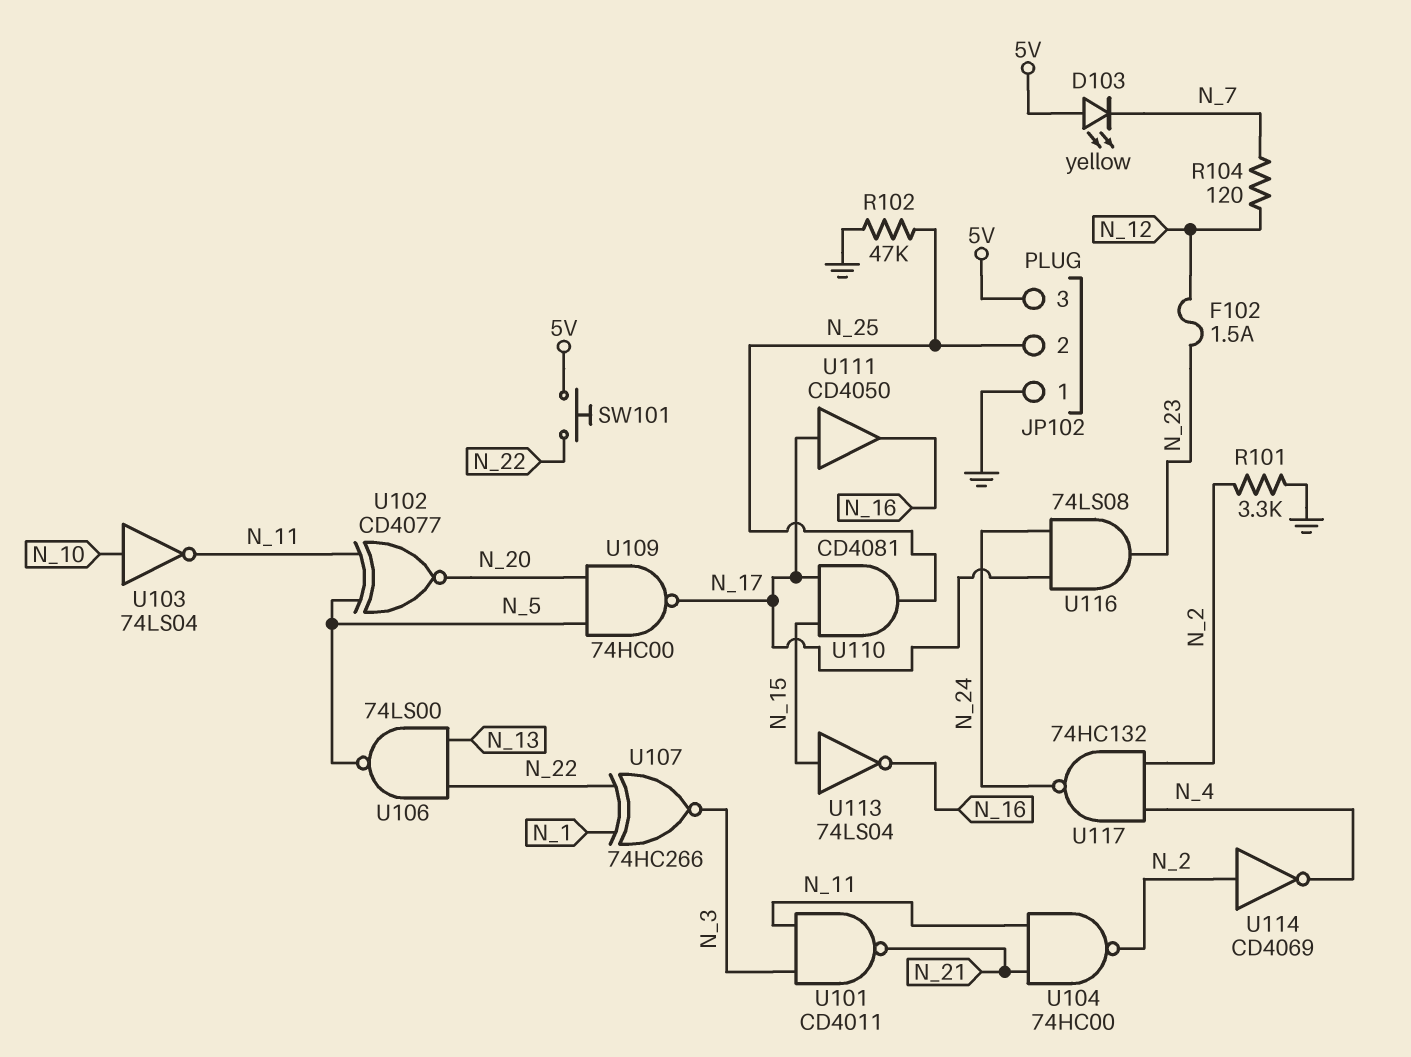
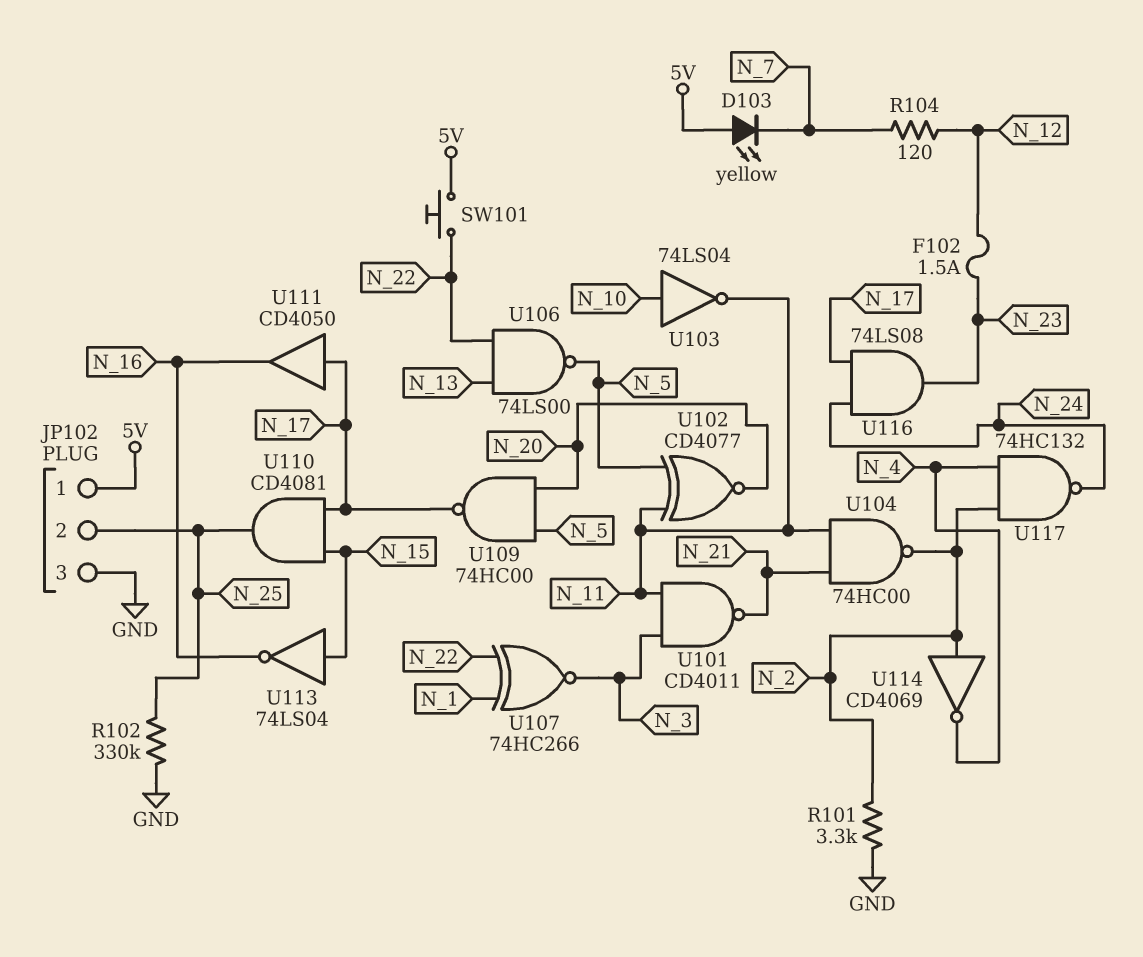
JP102 pin 1: GND -> 5V
JP102 pin 3: 5V -> GND
R102: 47k (GND, N_25) -> 330k (GND, N_25)

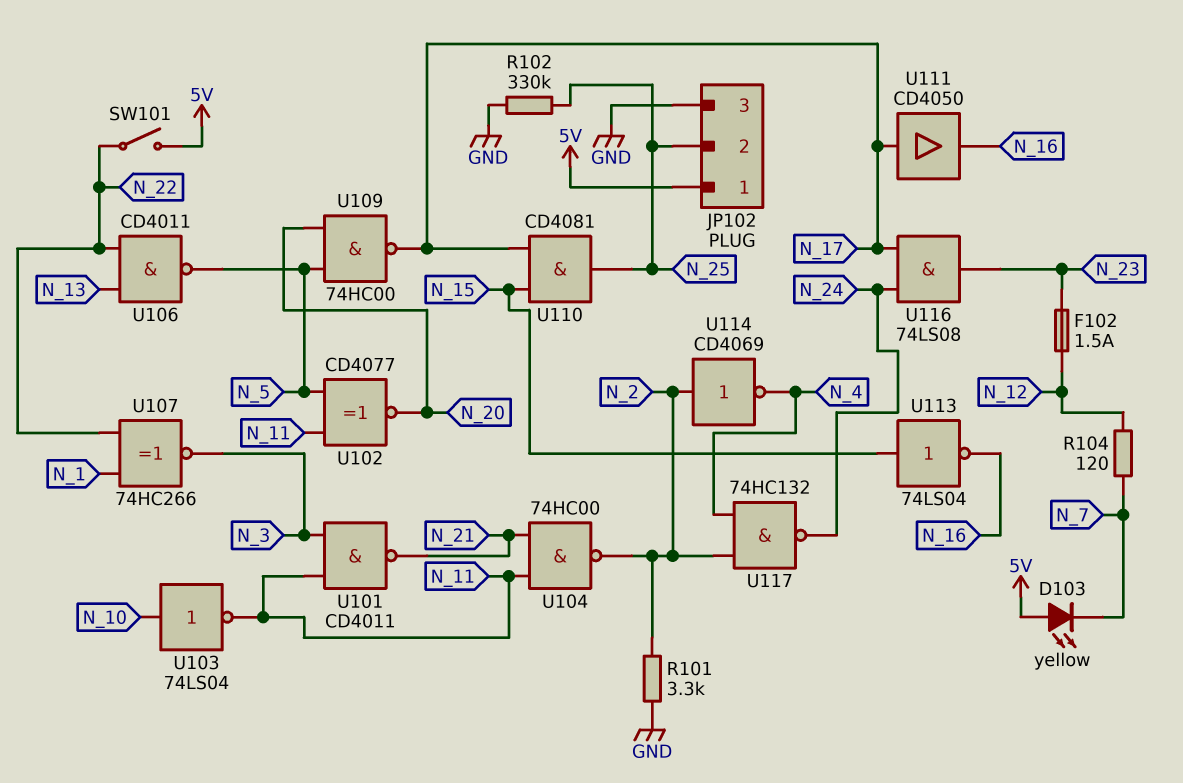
SW101: button (5V, N_22) -> switch (5V, N_22)
U106: NAND 74LS00 (in N_13, in N_22, out N_5) -> NAND CD4011 (in N_13, in N_22, out N_5)

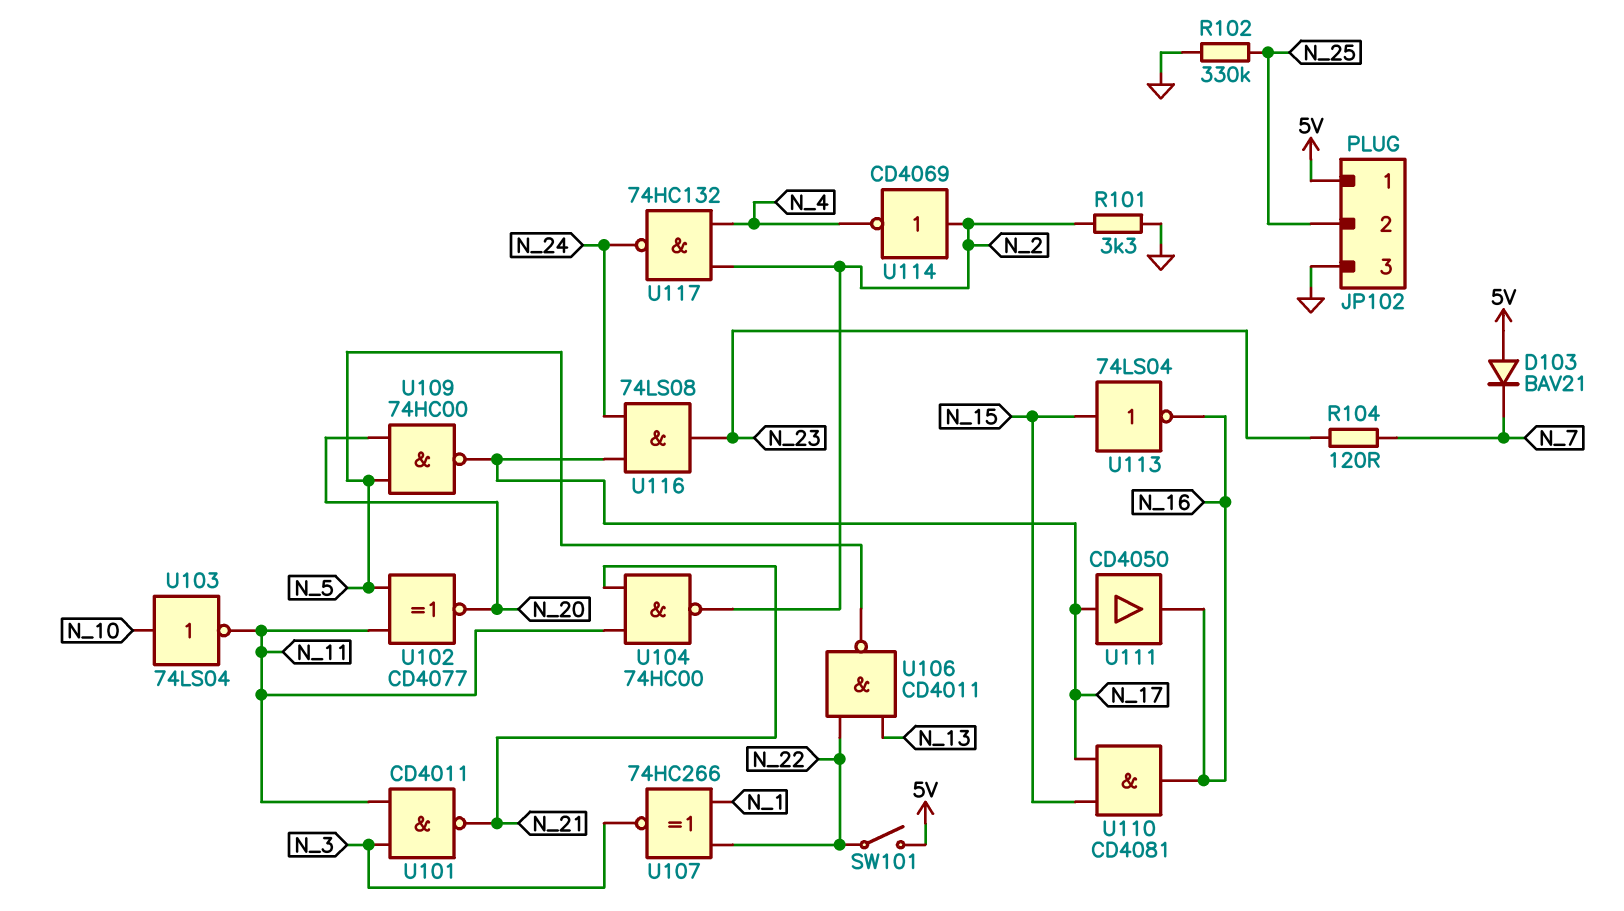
D103: LED yellow (A 5V, K N_7) -> diode BAV21 (A 5V, K N_7)
F102: 1.5A (N_12, N_23) -> none
R104: 120 (N_7, N_12) -> 120 (N_7, N_23)
U110: AND CD4081 (in N_15, in N_17, out N_25) -> AND CD4081 (in N_15, in N_17, out N_16)

